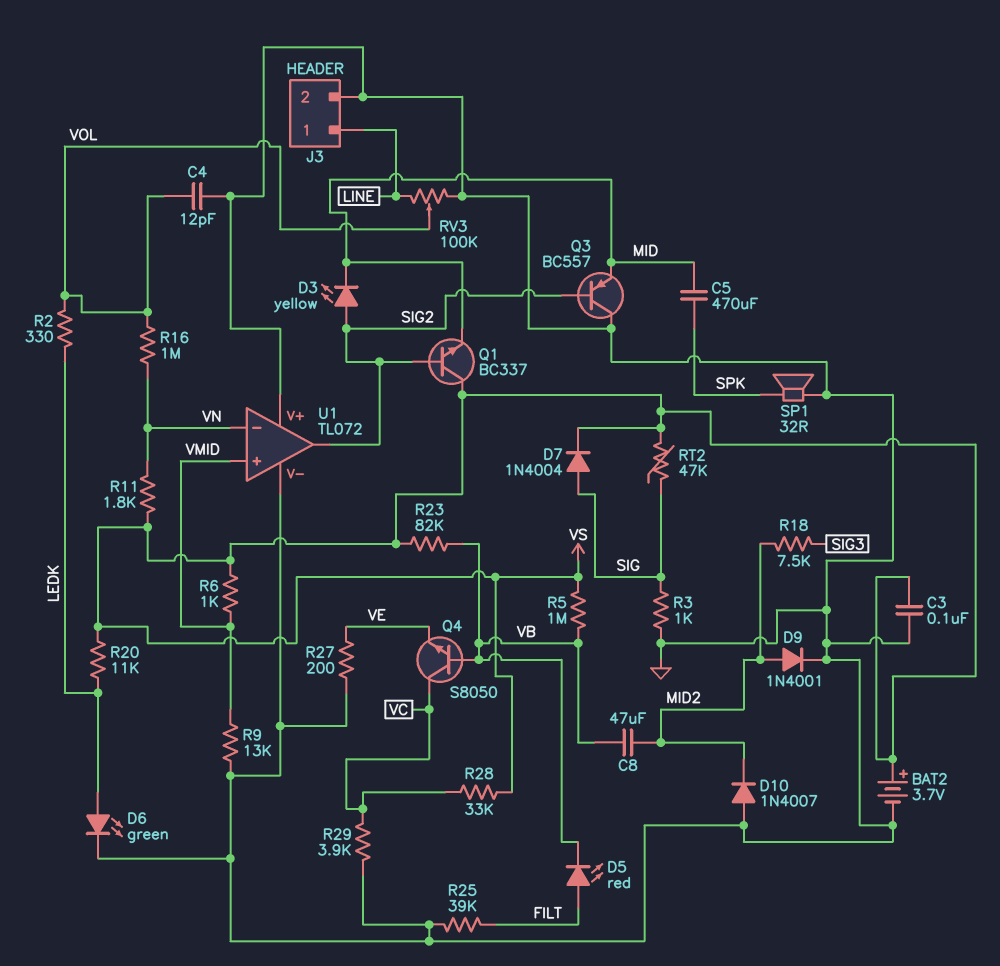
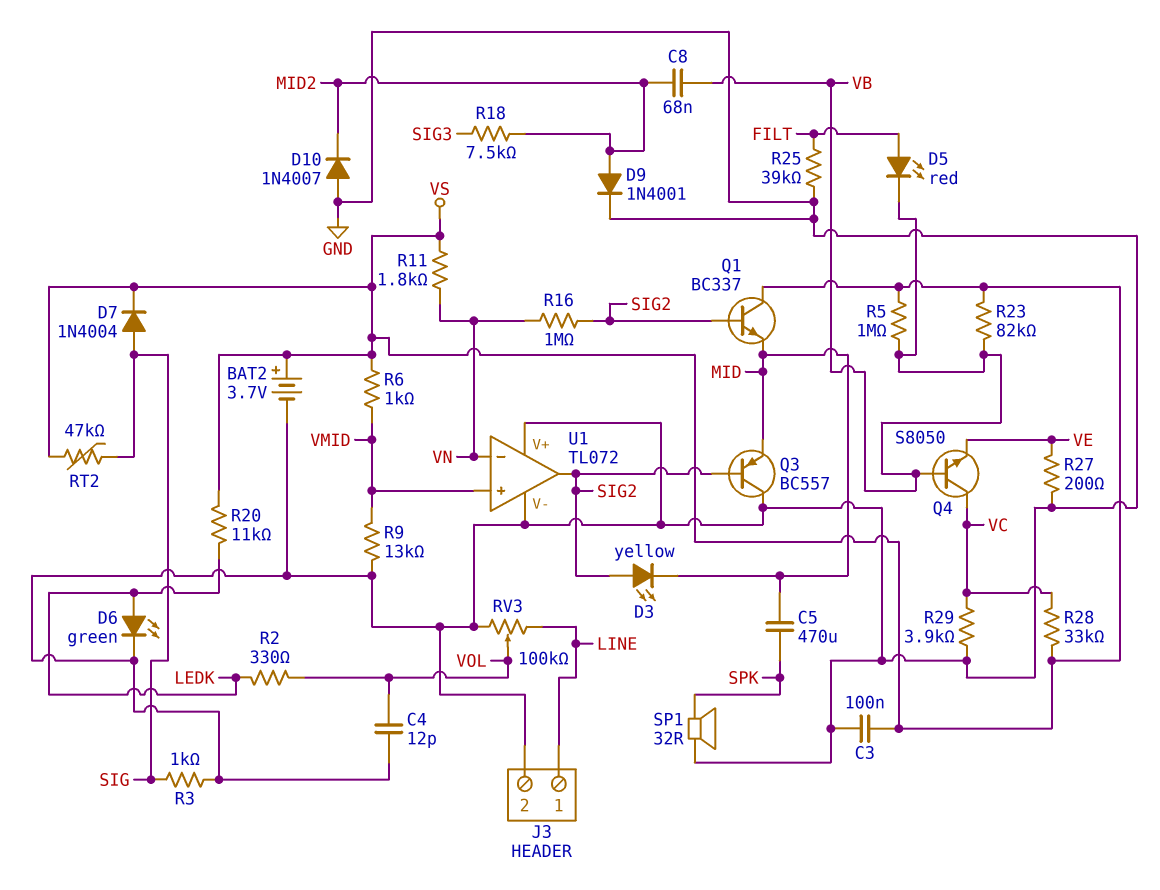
C8: 47uF (MID2, VB) -> 68nF (MID2, VB)
R16: 1M (VN, VOL) -> 1M (SIG2, VN)

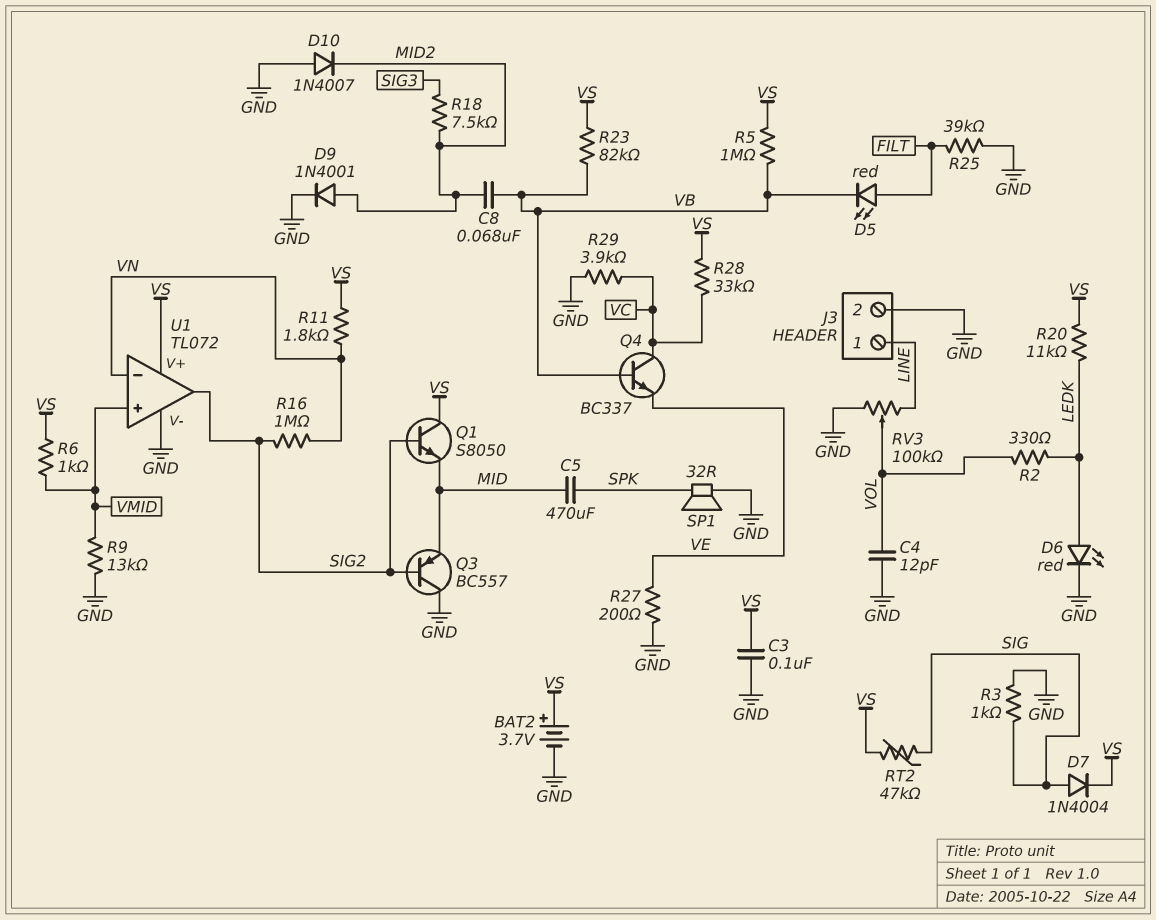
D3: LED yellow (A SIG2, K MID) -> none
D6: LED green (A LEDK, K GND) -> LED red (A LEDK, K GND)
Q1: NPN BC337 (B SIG2, C VS, E MID) -> NPN S8050 (B SIG2, C VS, E MID)
Q4: NPN S8050 (B VB, C VC, E VE) -> NPN BC337 (B VB, C VC, E VE)
U1 pin V+: GND -> VS

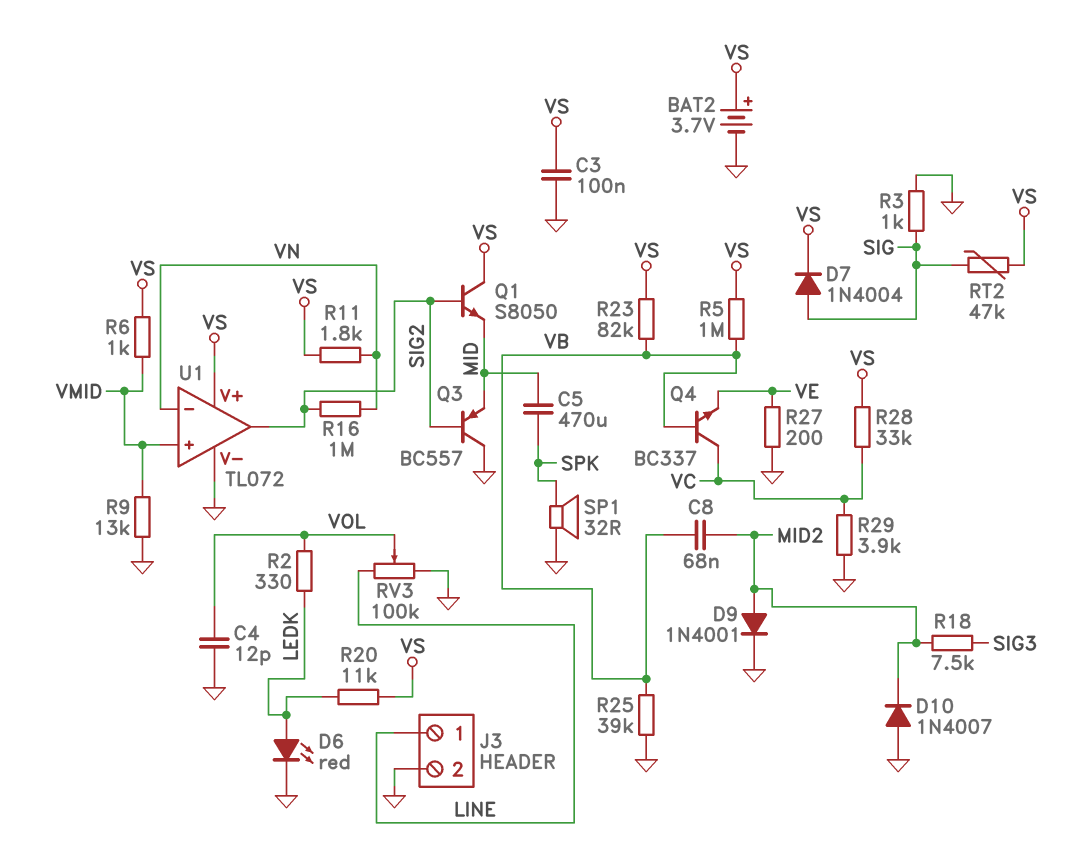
D5: LED red (A FILT, K VB) -> none
R25: 39k (FILT, GND) -> 39k (GND, VB)

